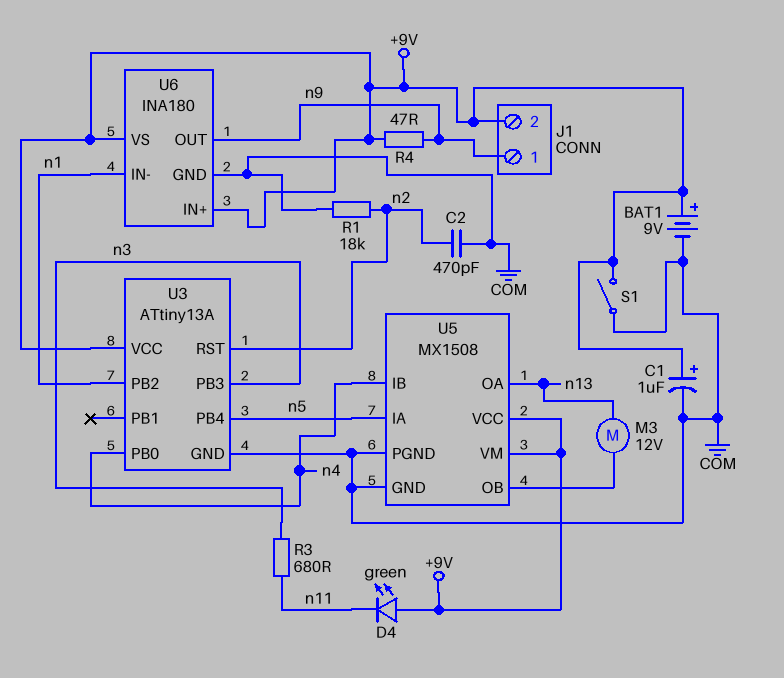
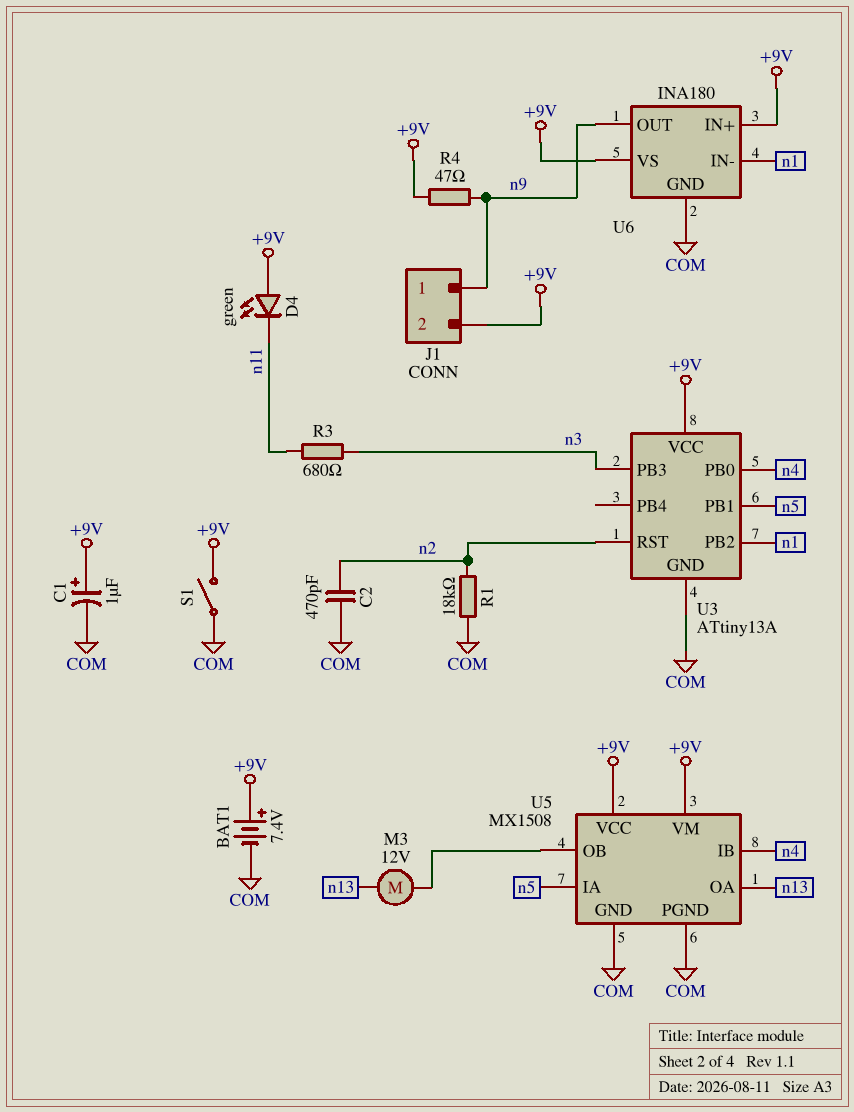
BAT1: 9V (plus +9V, minus COM) -> 7.4V (plus +9V, minus COM)
U3 pin PB1: none -> n5
U3 pin PB4: n5 -> none

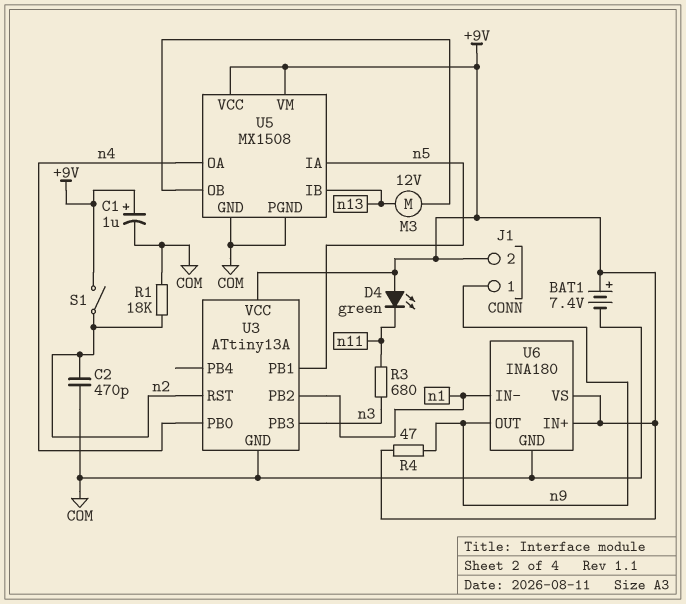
S1: switch (+9V, COM) -> switch (+9V, n2)
U5 pin IB: n4 -> n13
U5 pin OA: n13 -> n4

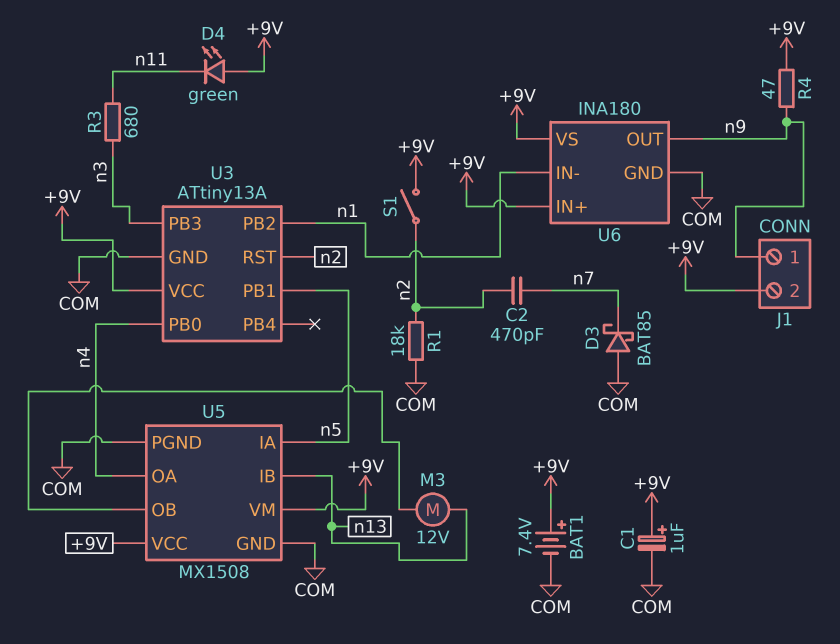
C2: 470pF (COM, n2) -> 470pF (n2, n7)
D3: none -> schottky BAT85 (A COM, K n7)

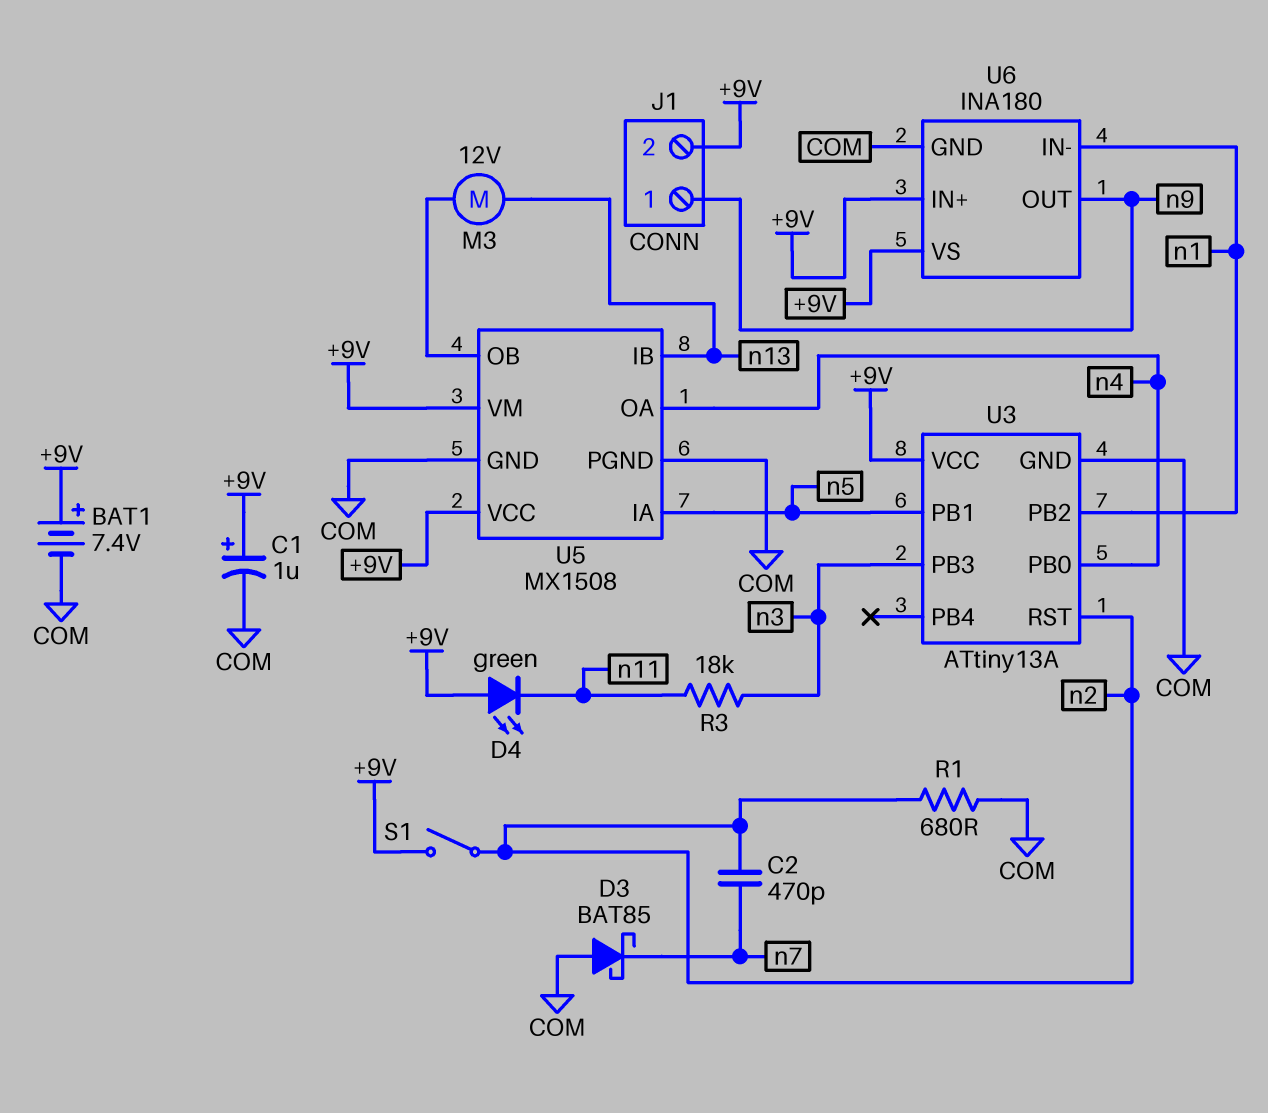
R1: 18k (COM, n2) -> 680 (COM, n2)
R3: 680 (n3, n11) -> 18k (n3, n11)
R4: 47 (+9V, n9) -> none

